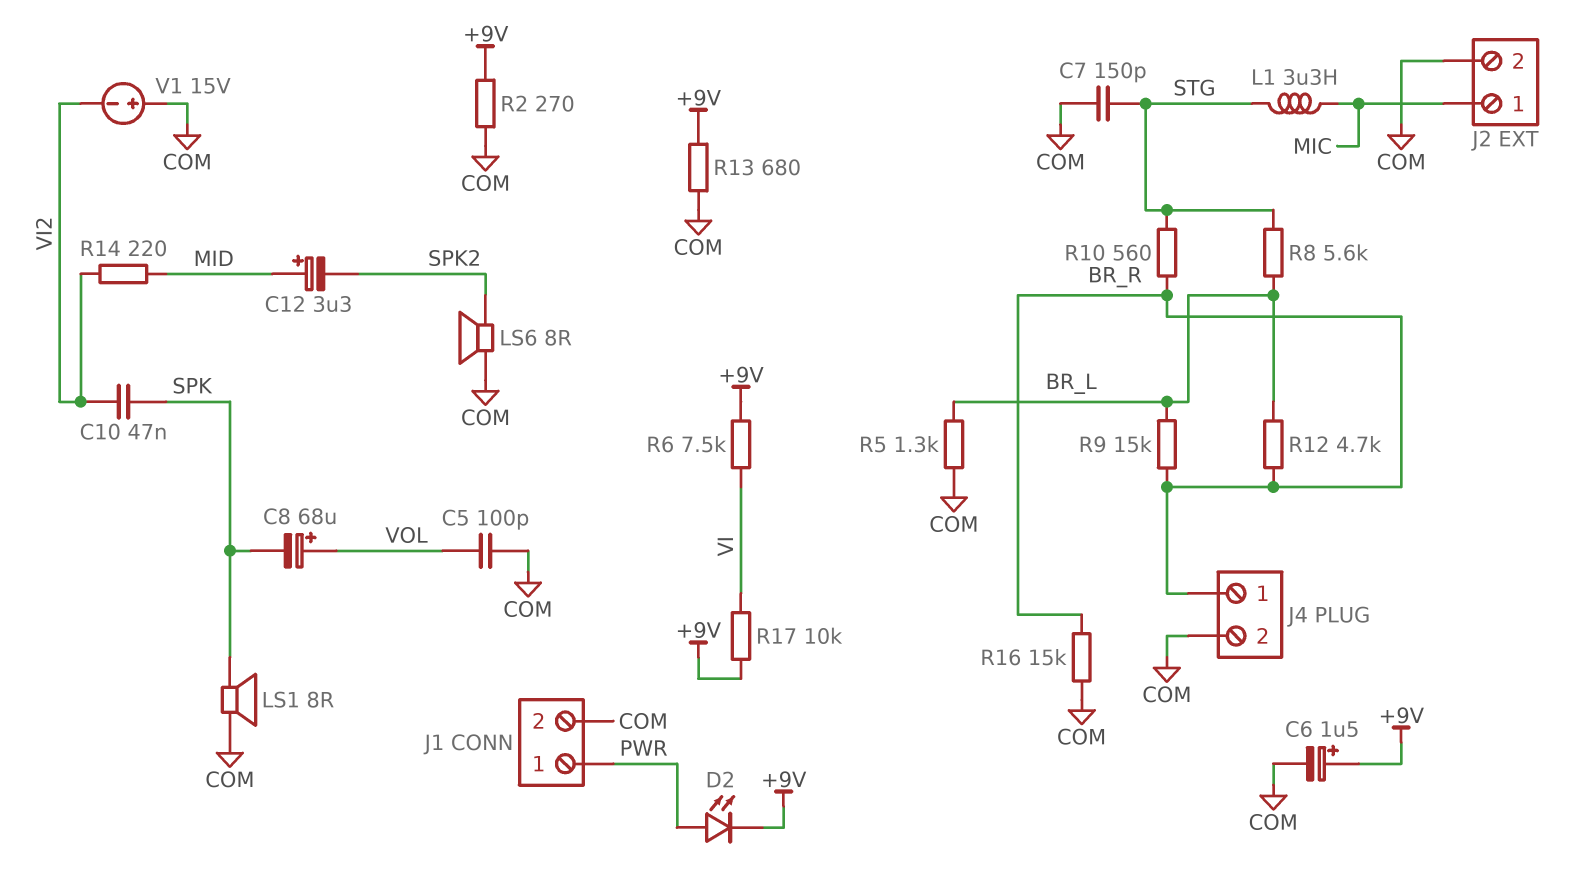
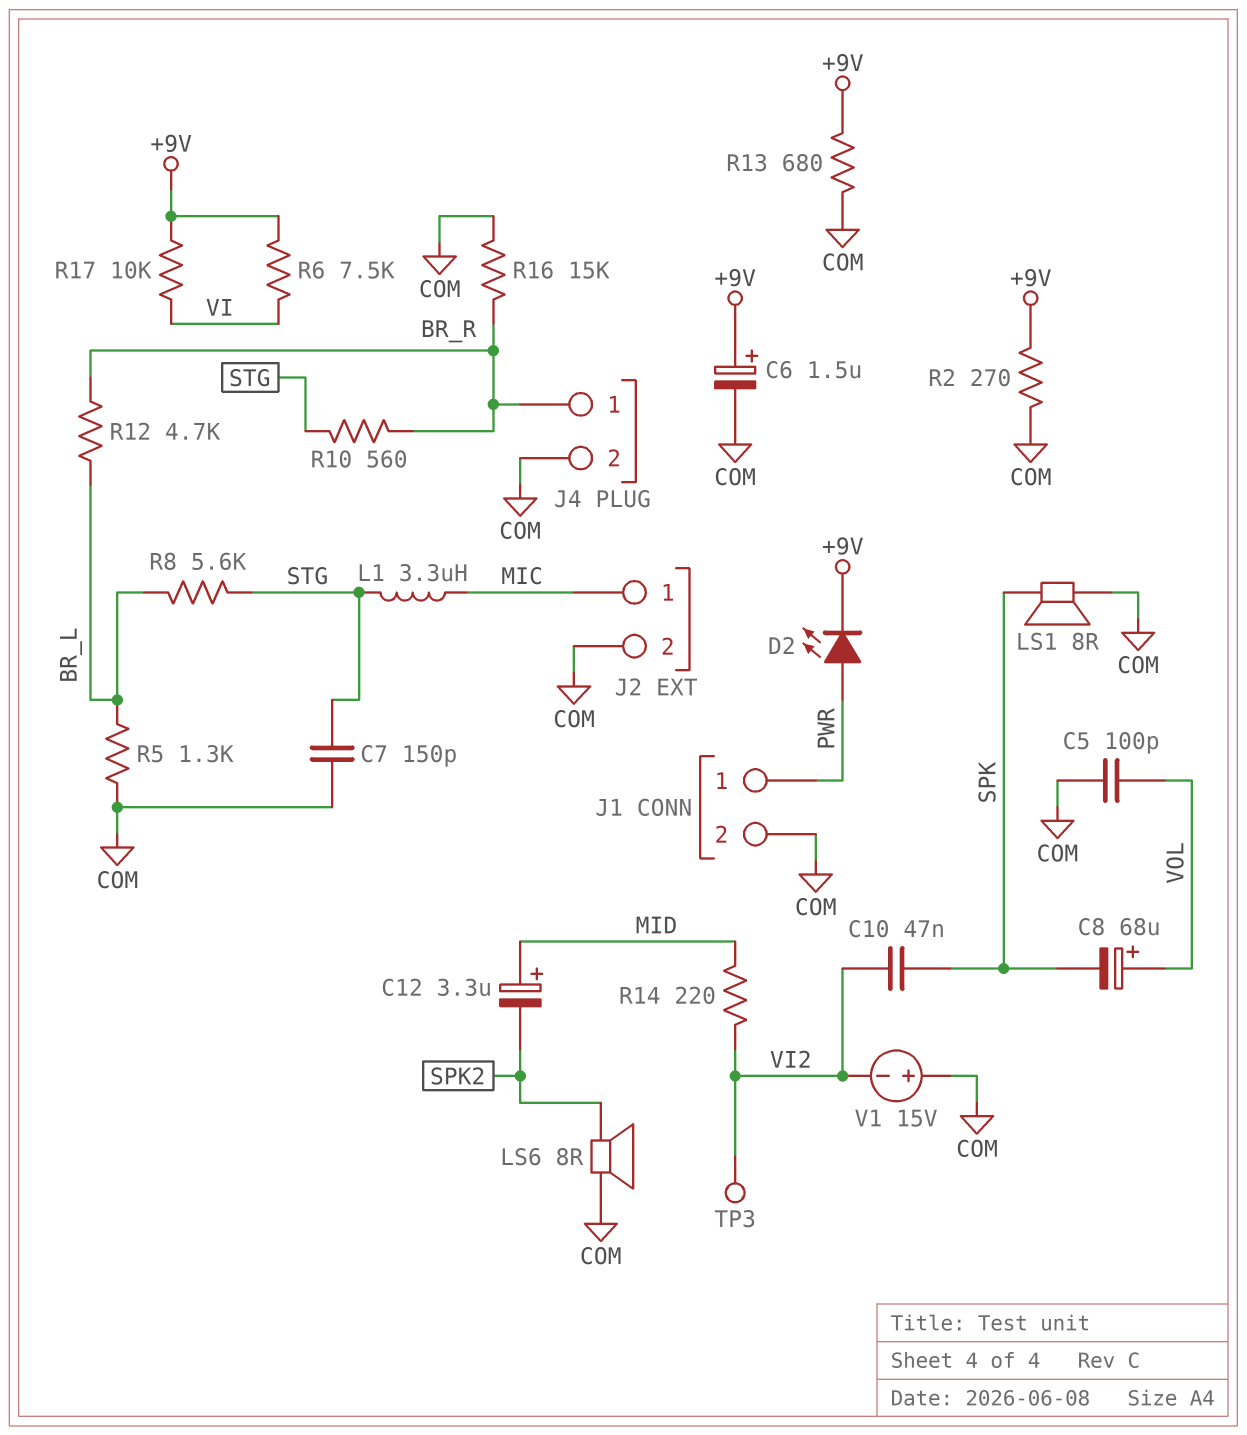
R9: 15k (BR_L, BR_R) -> none
TP3: none -> test point (VI2)

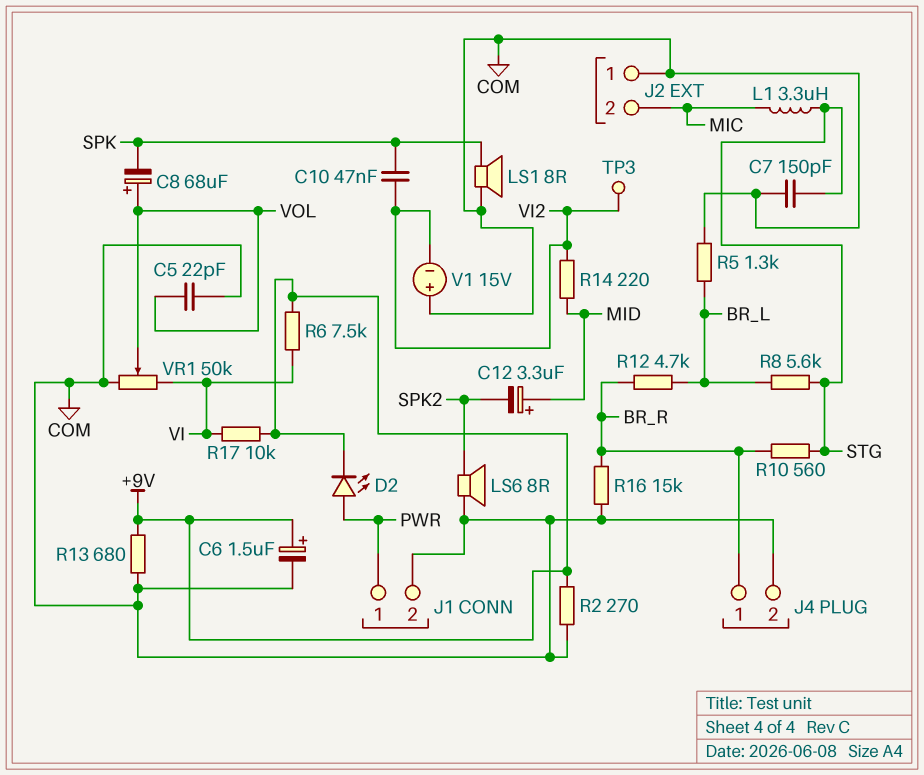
C5: 100pF (COM, VOL) -> 22pF (COM, VOL)
J2 pin 1: MIC -> COM
J2 pin 2: COM -> MIC
VR1: none -> 50k (COM, VI, wiper VOL)

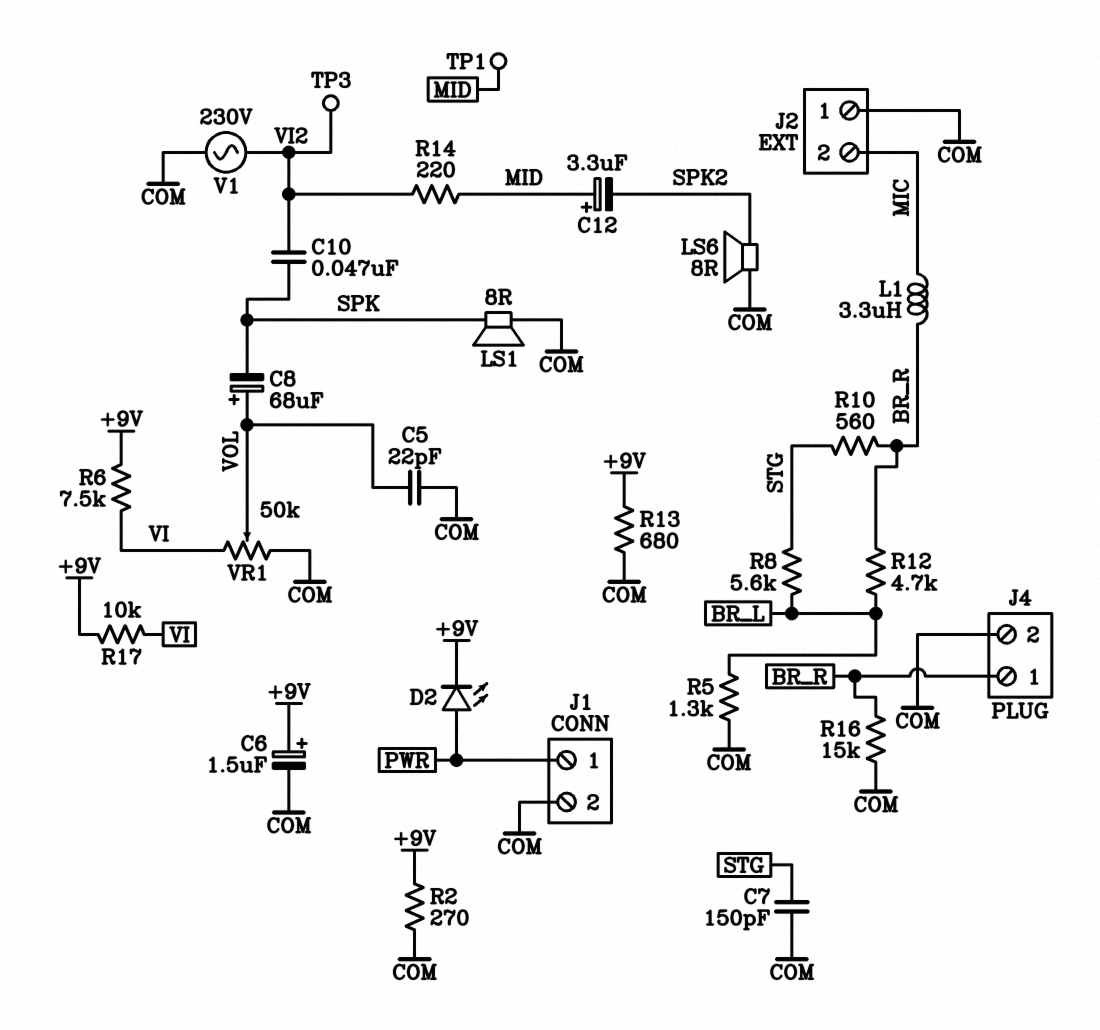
L1: 3.3uH (MIC, STG) -> 3.3uH (BR_R, MIC)
TP1: none -> test point (MID)
V1: 15V (plus COM, minus VI2) -> AC 230V (COM, VI2)

